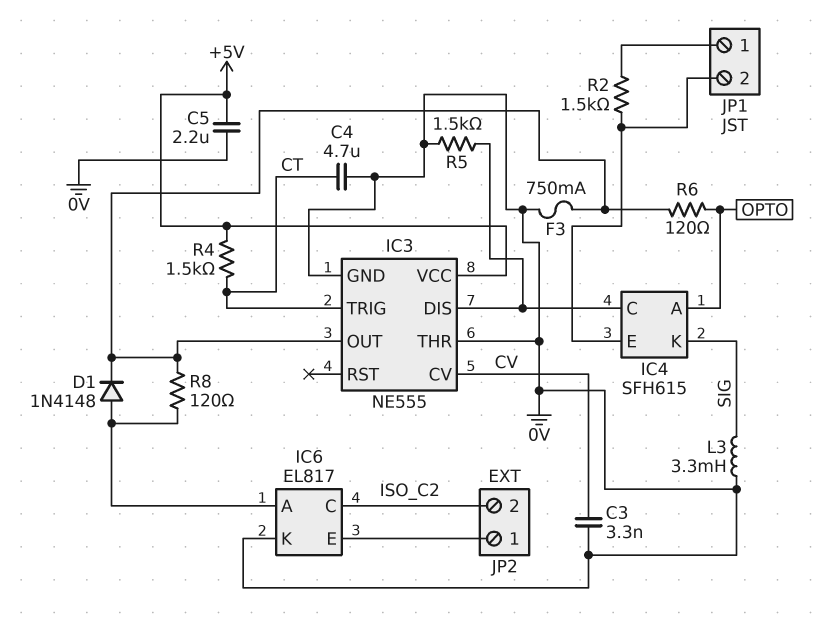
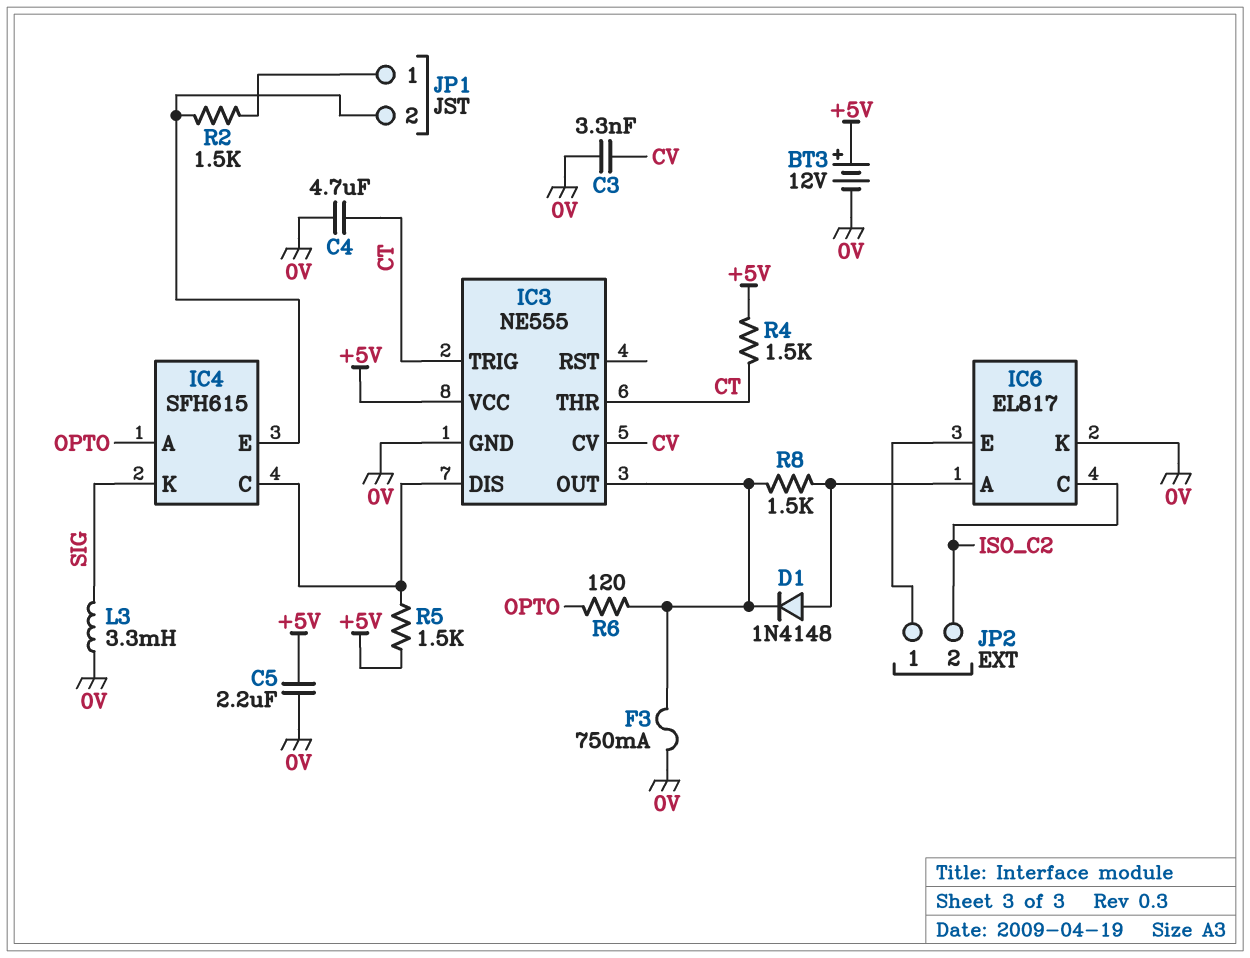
BT3: none -> 12V (plus +5V, minus 0V)
IC3 pin THR: 0V -> CT
R5: 1.5k (0V, IC3/DIS) -> 1.5k (+5V, IC3/DIS)
R8: 120 (IC3/OUT, IC6/A) -> 1.5k (IC3/OUT, IC6/A)

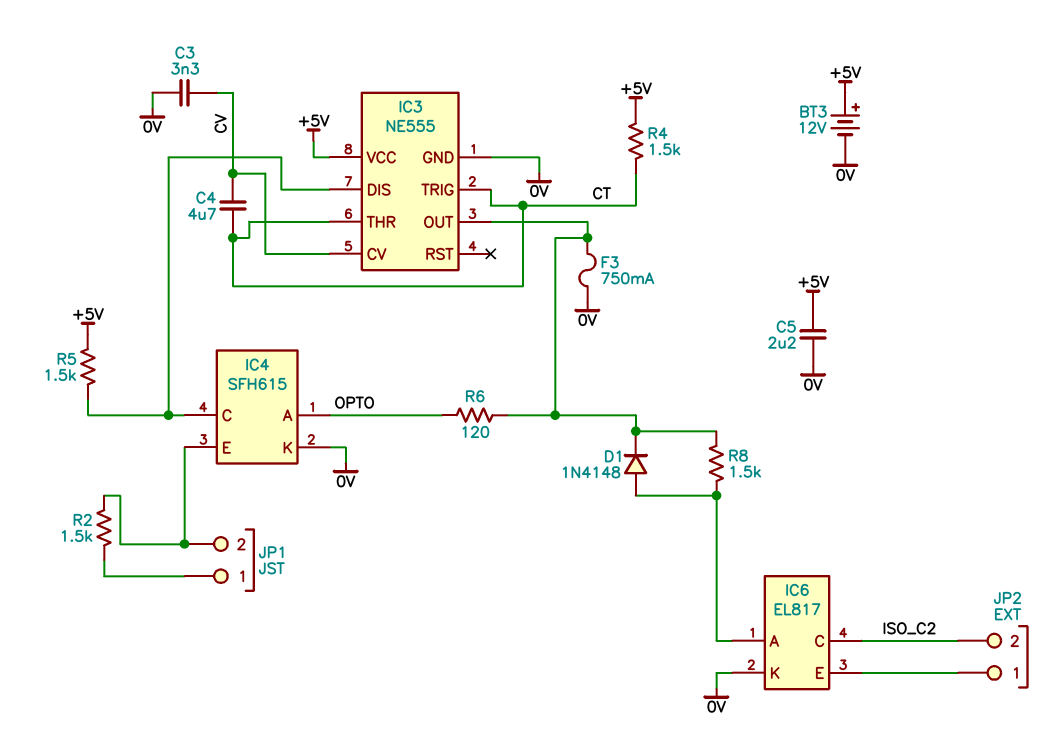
C4: 4.7uF (0V, CT) -> 4.7uF (CT, CV)
IC4 pin K: SIG -> 0V
L3: 3.3mH (0V, SIG) -> none

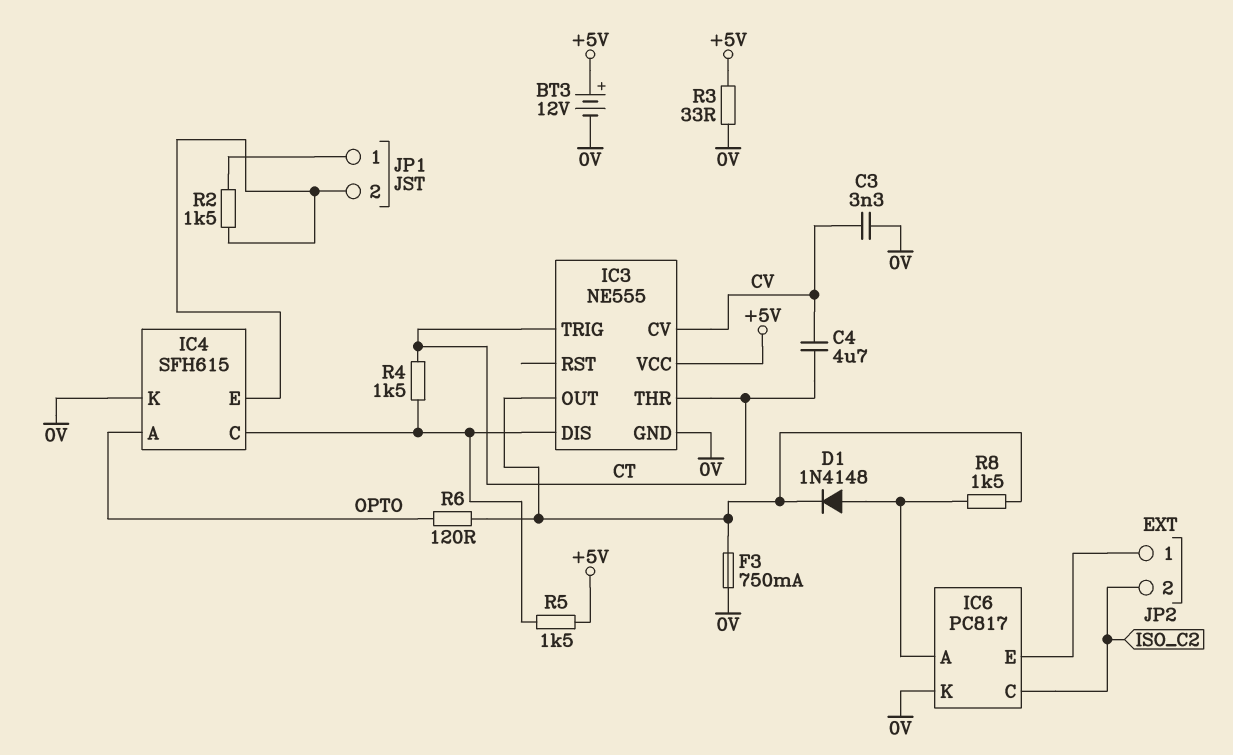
C5: 2.2uF (+5V, 0V) -> none
IC6: EL817 -> PC817
R3: none -> 33 (+5V, 0V)
R4: 1.5k (+5V, CT) -> 1.5k (CT, IC3/DIS)

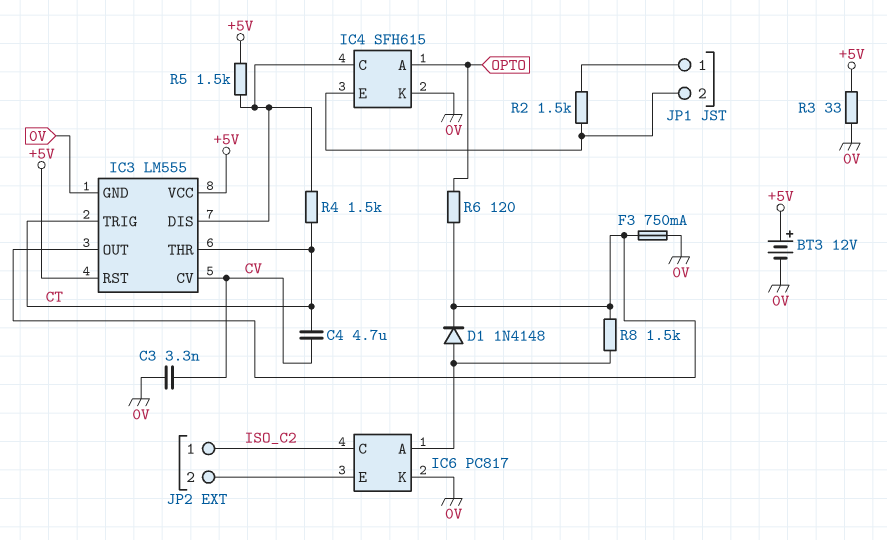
IC3: NE555 -> LM555
IC3 pin RST: none -> +5V
JP2 pin 1: IC6/E -> ISO_C2
JP2 pin 2: ISO_C2 -> IC6/E

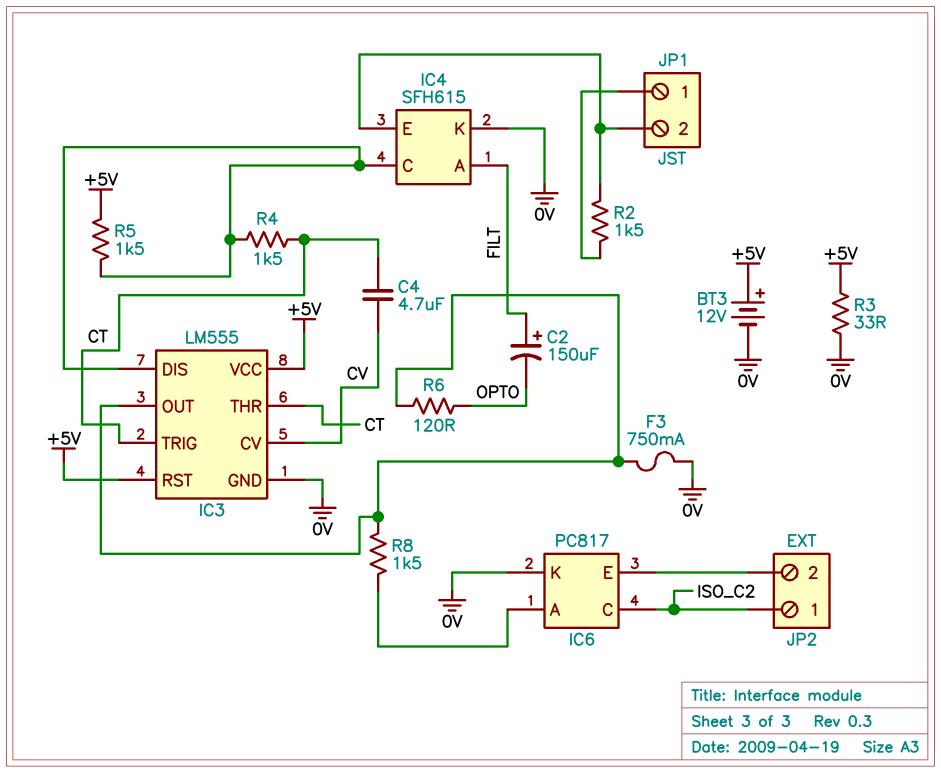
C2: none -> 150uF (plus FILT, minus OPTO)
C3: 3.3nF (0V, CV) -> none
D1: diode 1N4148 (A IC6/A, K IC3/OUT) -> none
IC4 pin A: OPTO -> FILT

